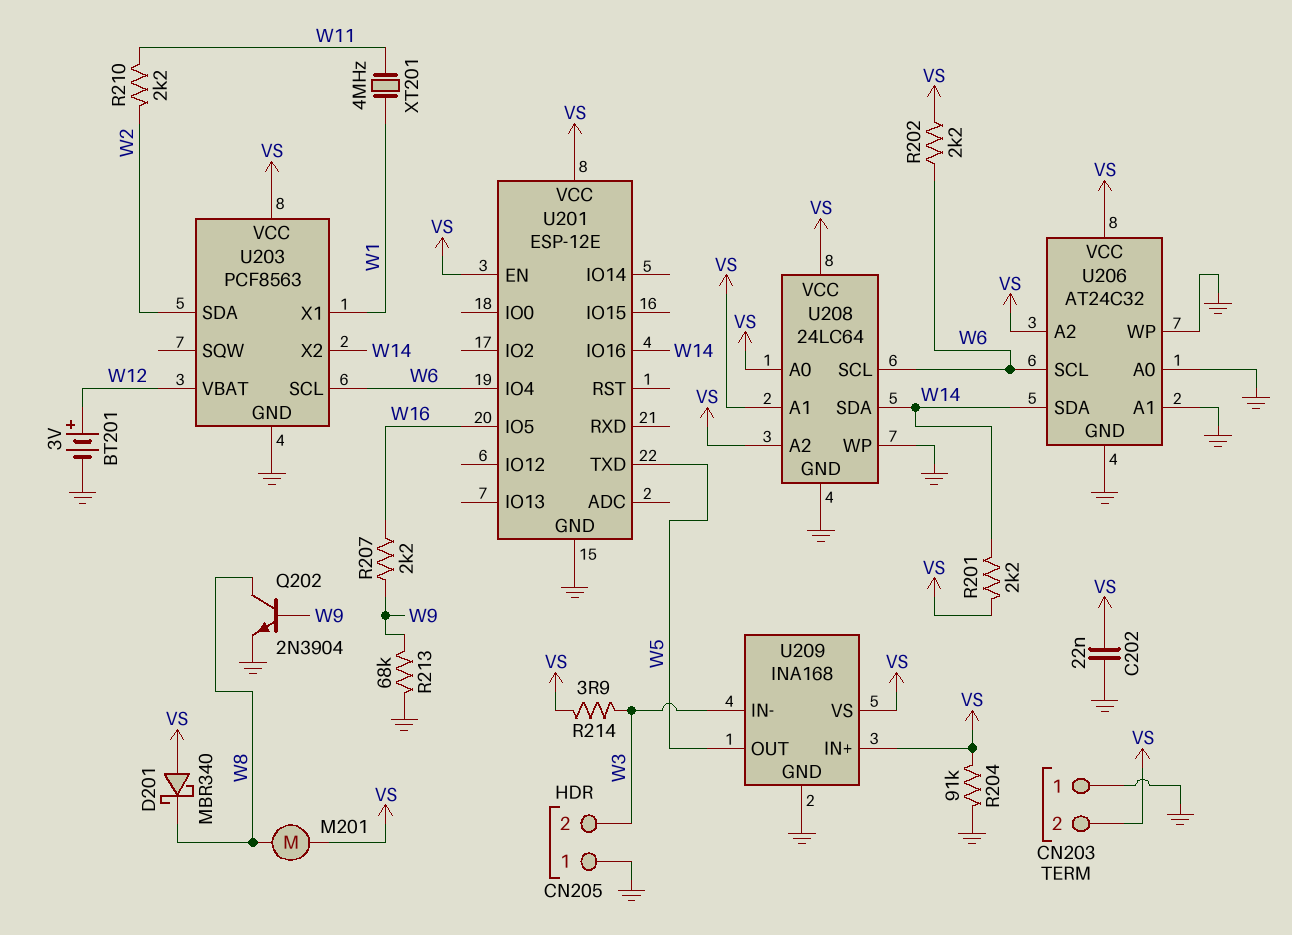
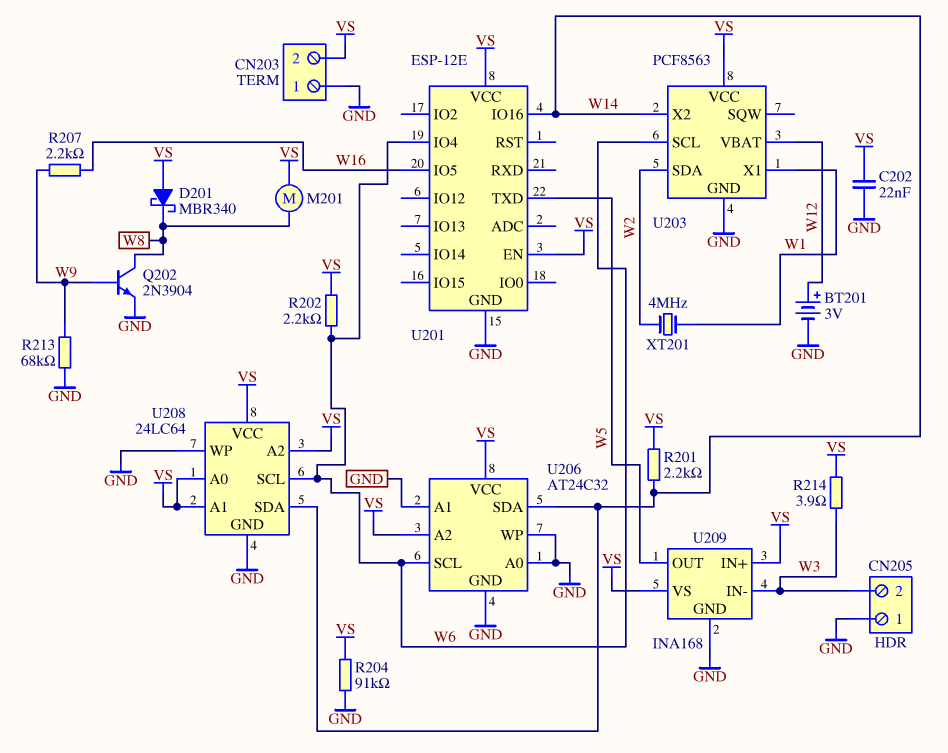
R210: 2.2k (W2, W11) -> none
XT201: 4MHz (W1, W11) -> 4MHz (W1, W2)

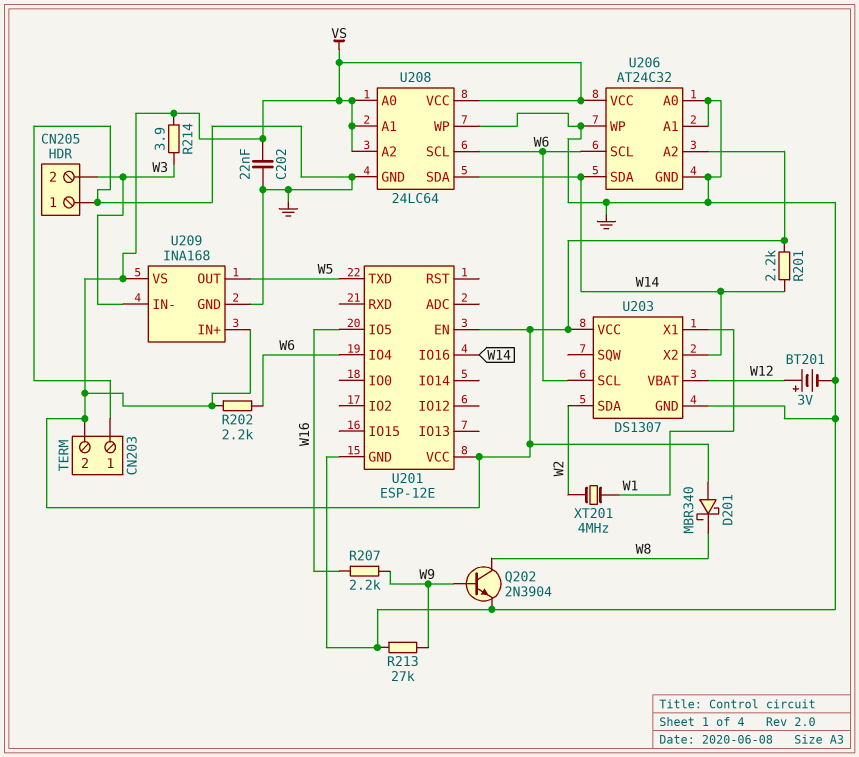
M201: motor (VS, W8) -> none
R204: 91k (GND, VS) -> none
R213: 68k (GND, W9) -> 27k (GND, W9)
U203: PCF8563 -> DS1307

